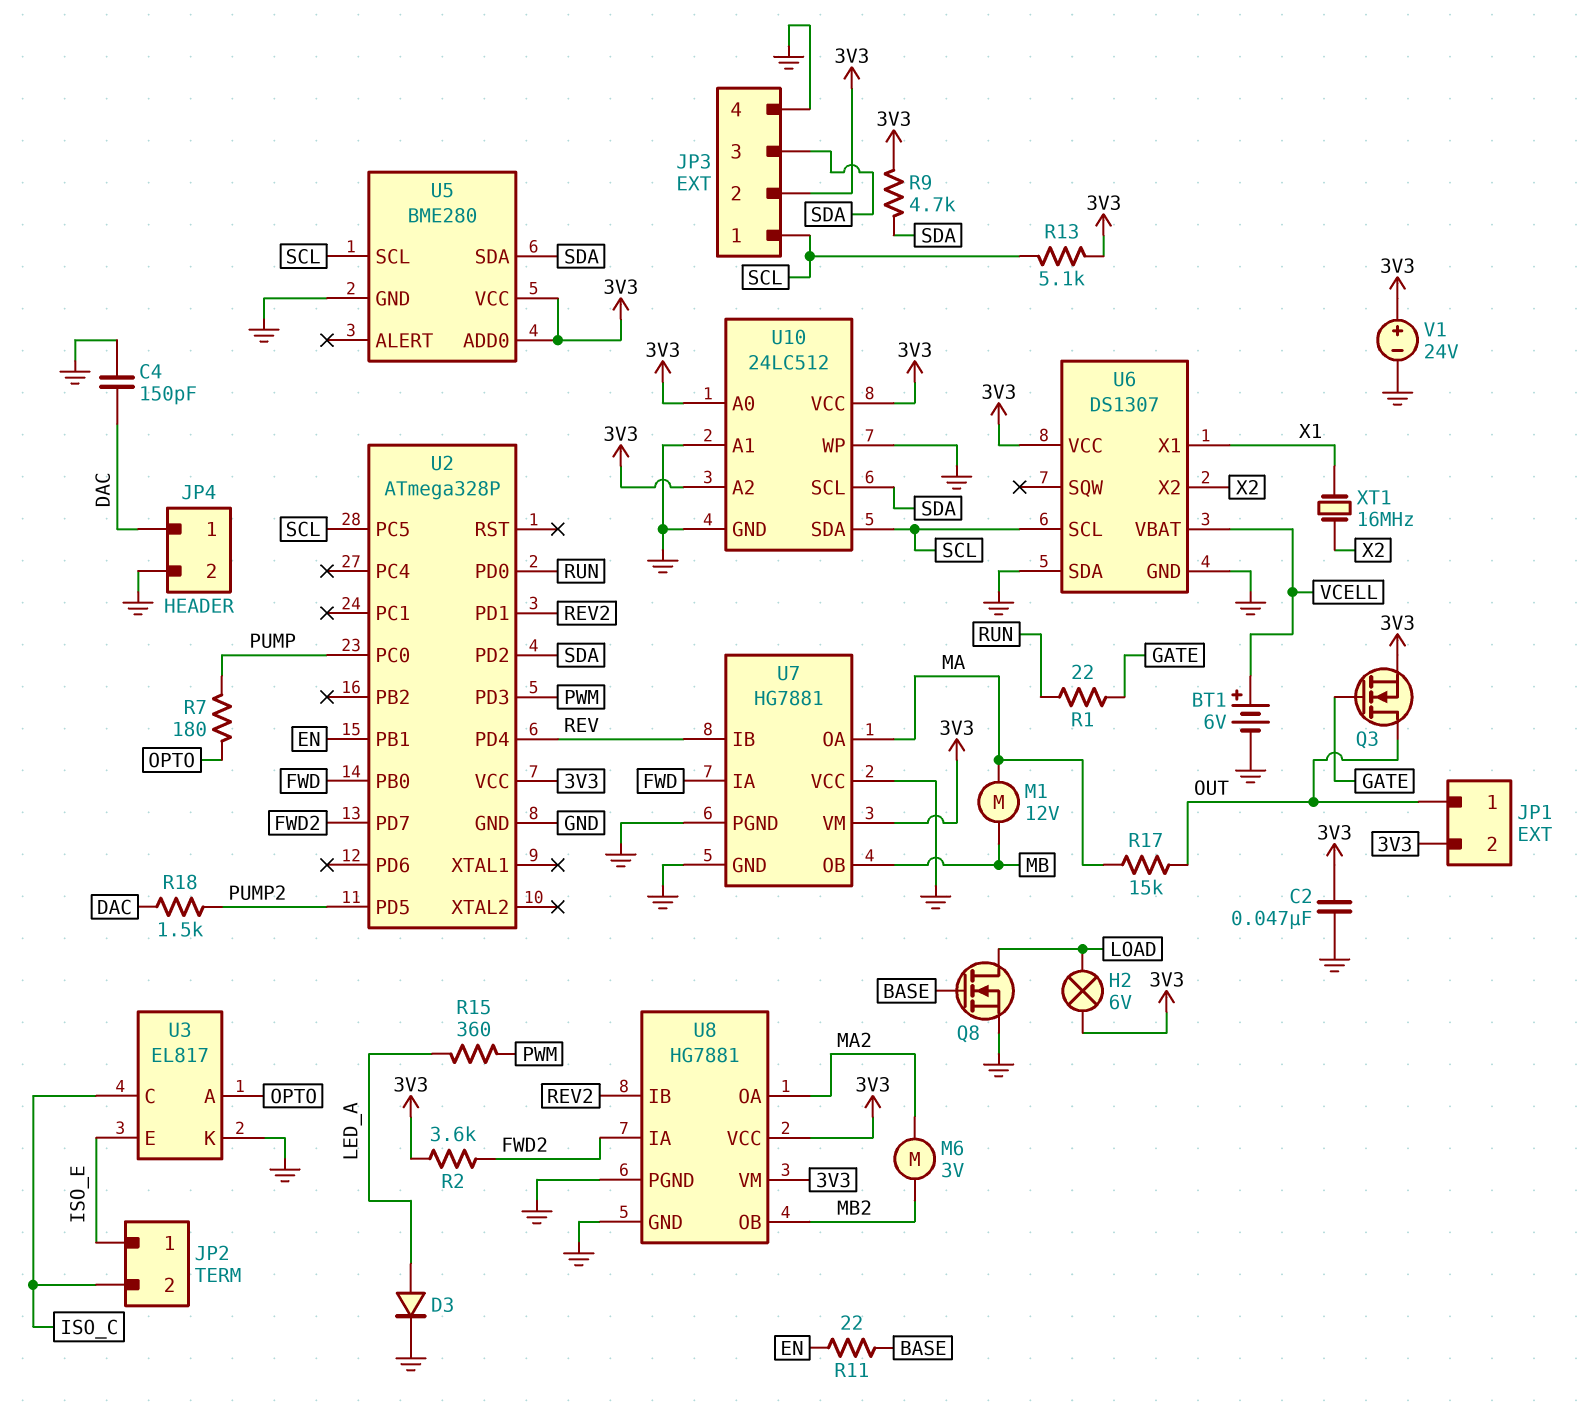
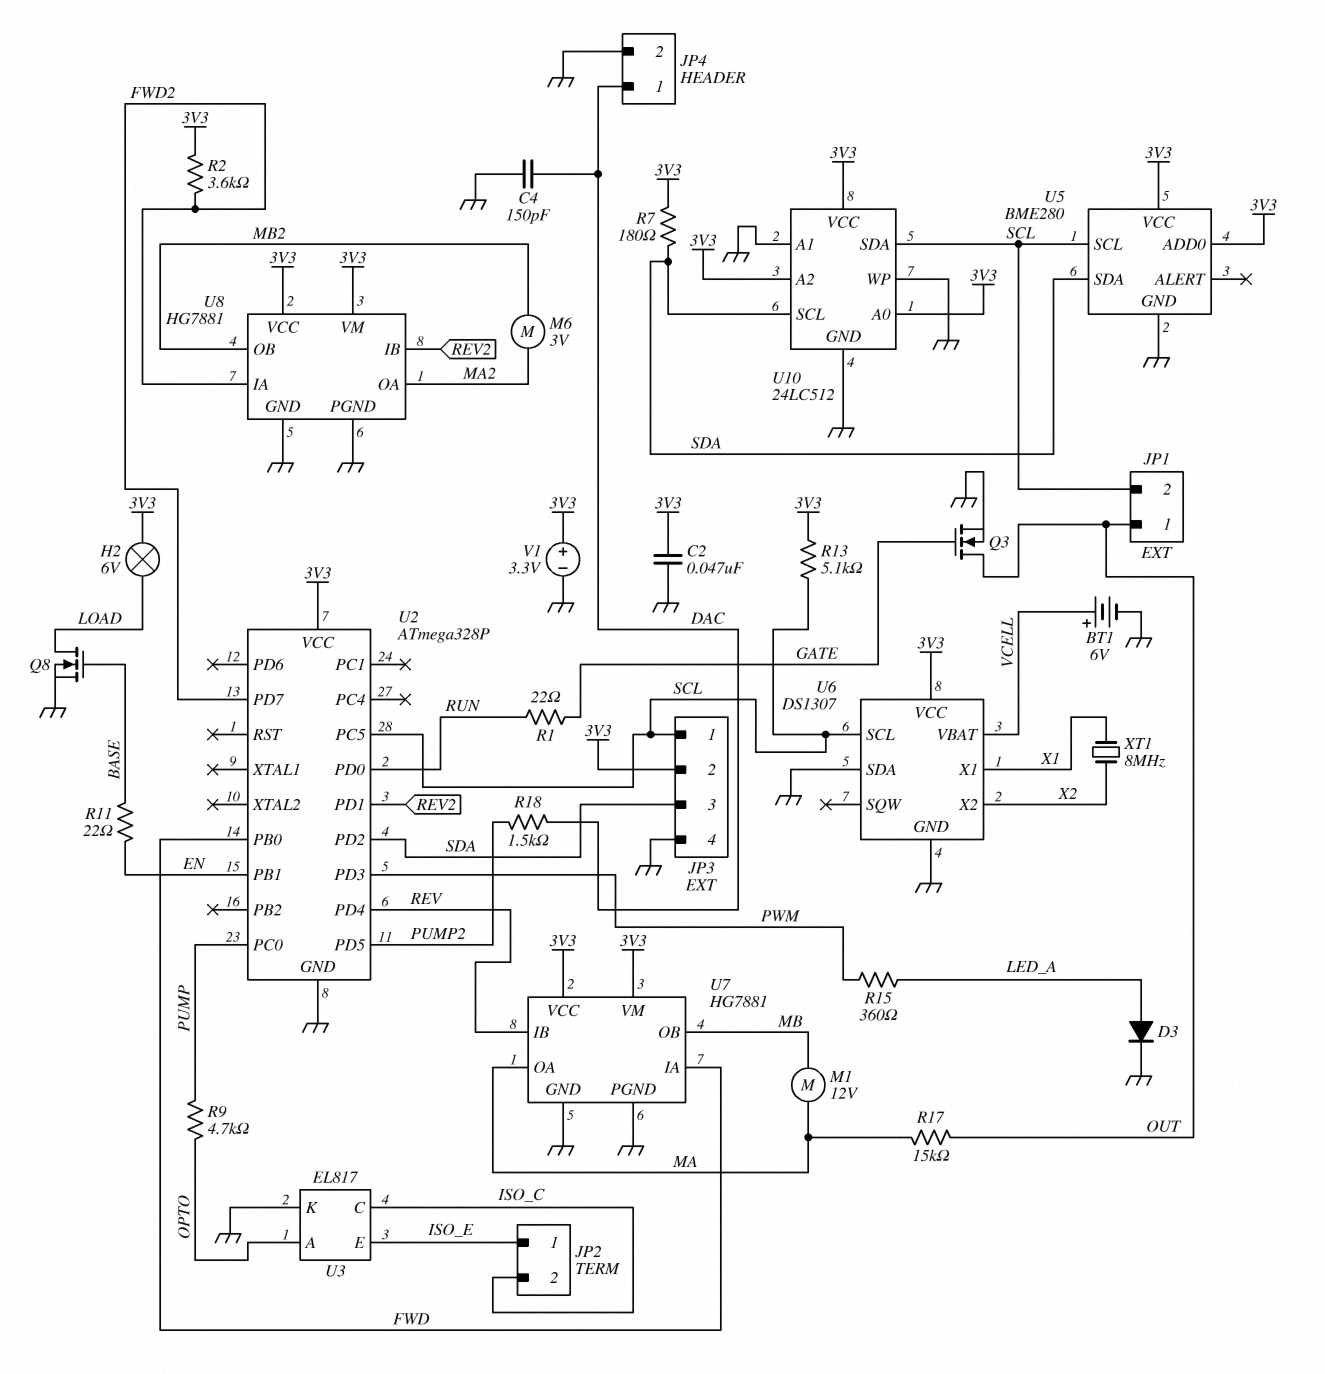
JP1 pin 2: 3V3 -> SCL
Q3: NMOS (G GATE, D OUT, S 3V3) -> NMOS (G GATE, D OUT, S GND)
R7: 180 (OPTO, PUMP) -> 180 (3V3, SDA)
R9: 4.7k (3V3, SDA) -> 4.7k (OPTO, PUMP)
U7 pin VCC: GND -> 3V3
V1: 24V (plus 3V3, minus GND) -> 3.3V (plus 3V3, minus GND)
XT1: 16MHz (X1, X2) -> 8MHz (X1, X2)

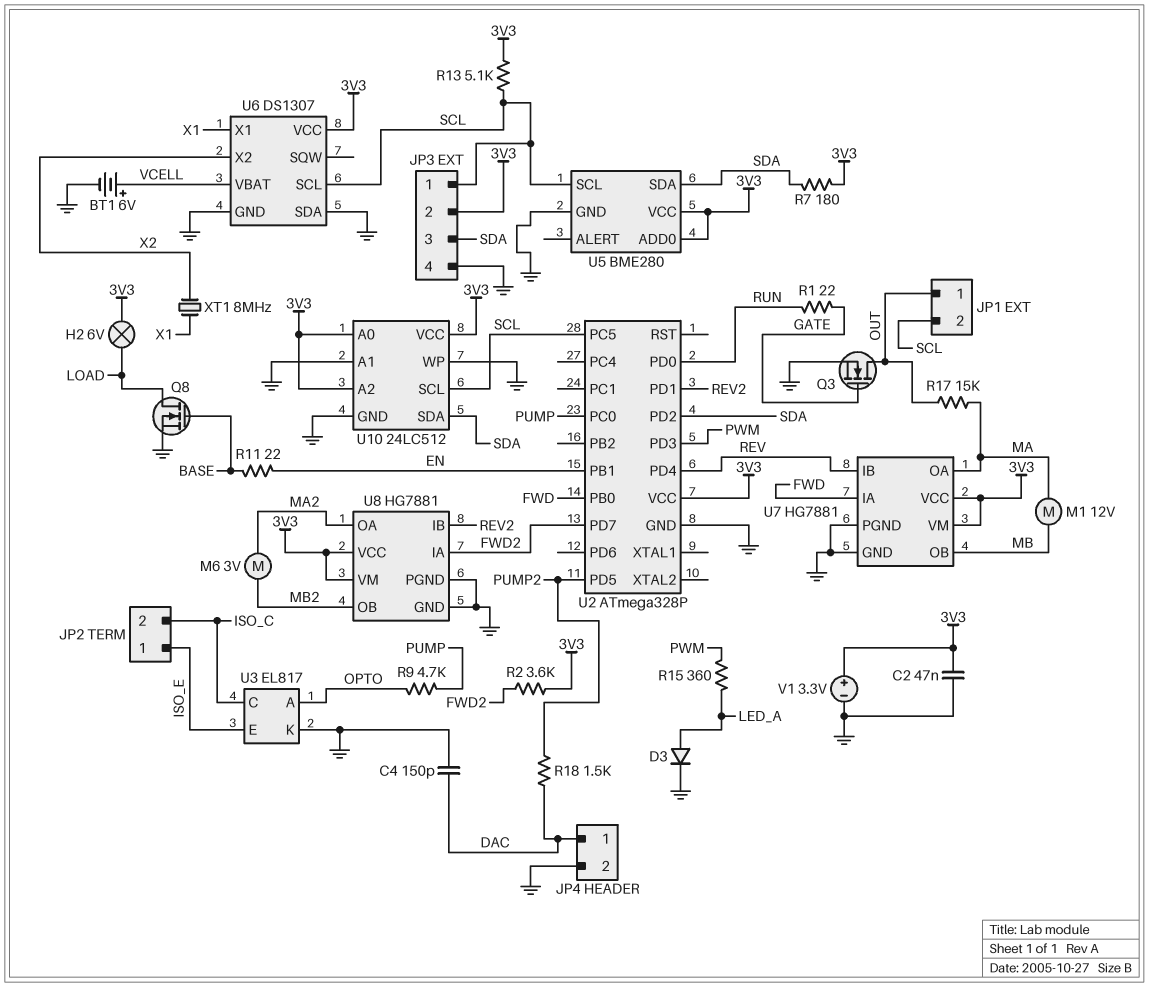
U10 pin SCL: SDA -> SCL
U10 pin SDA: SCL -> SDA

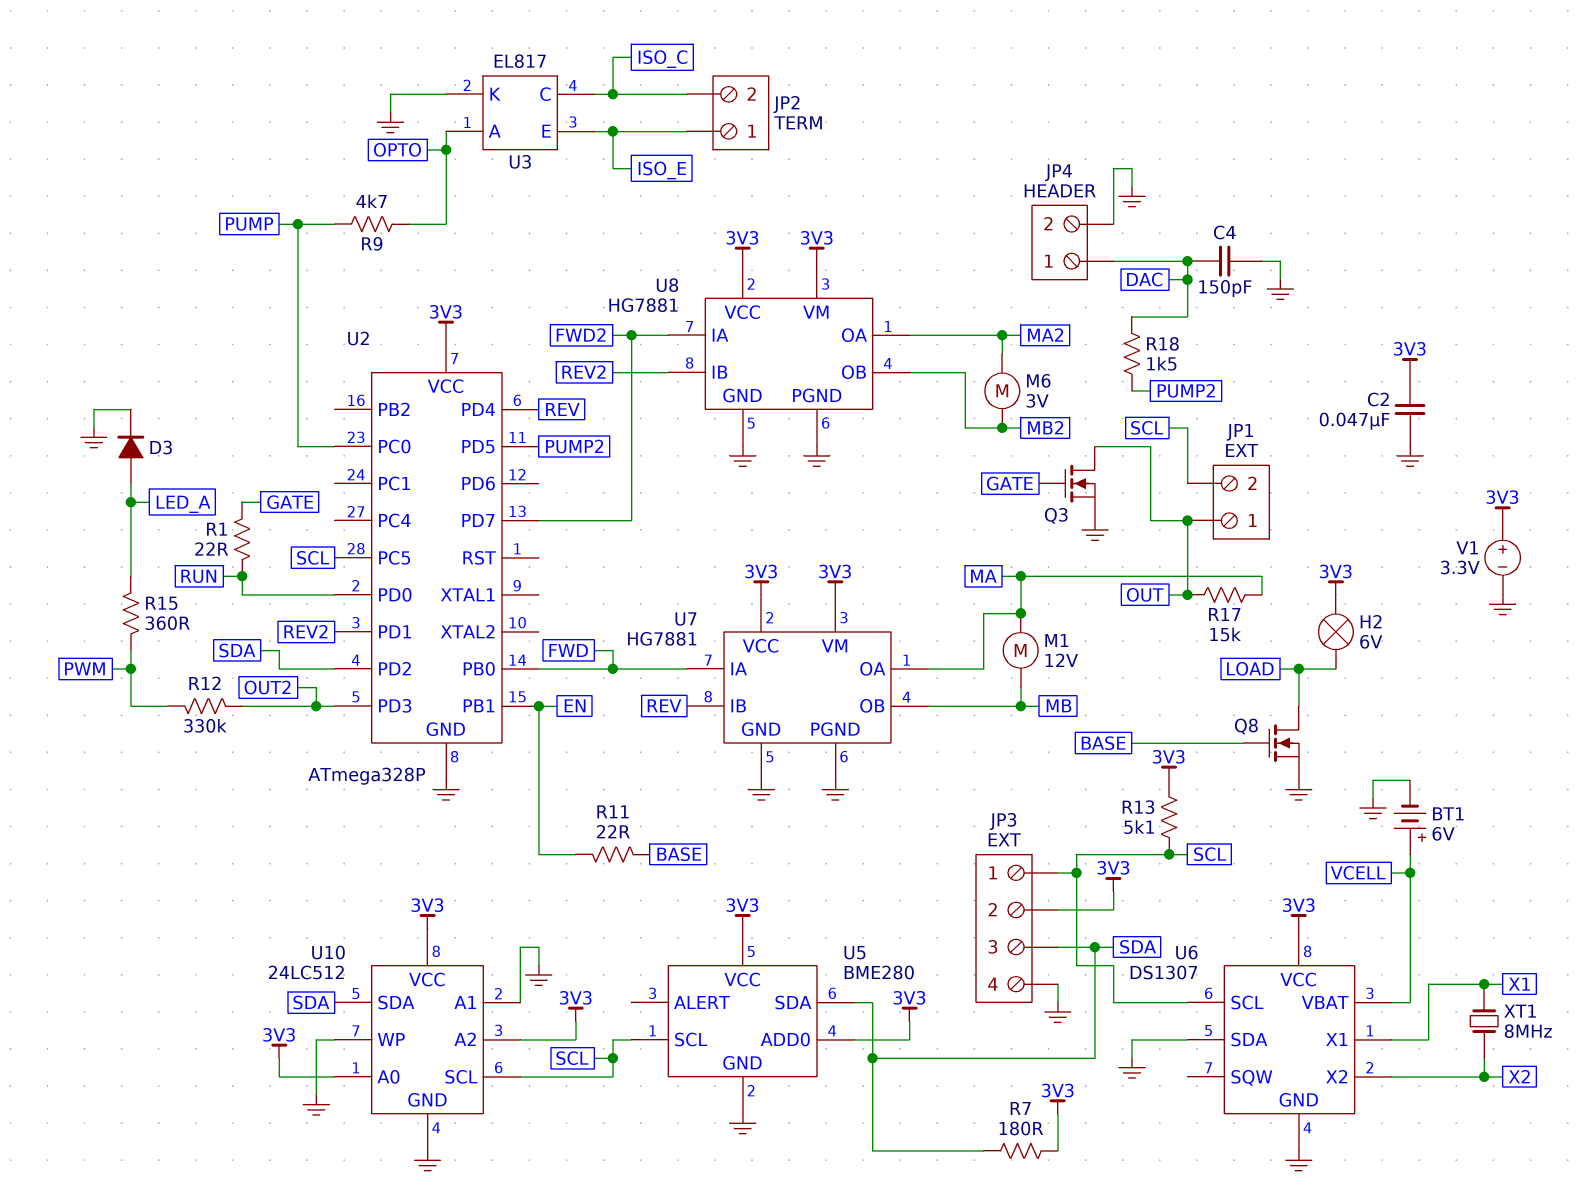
R2: 3.6k (3V3, FWD2) -> none
R12: none -> 330k (OUT2, PWM)
U2 pin PD3: PWM -> OUT2

